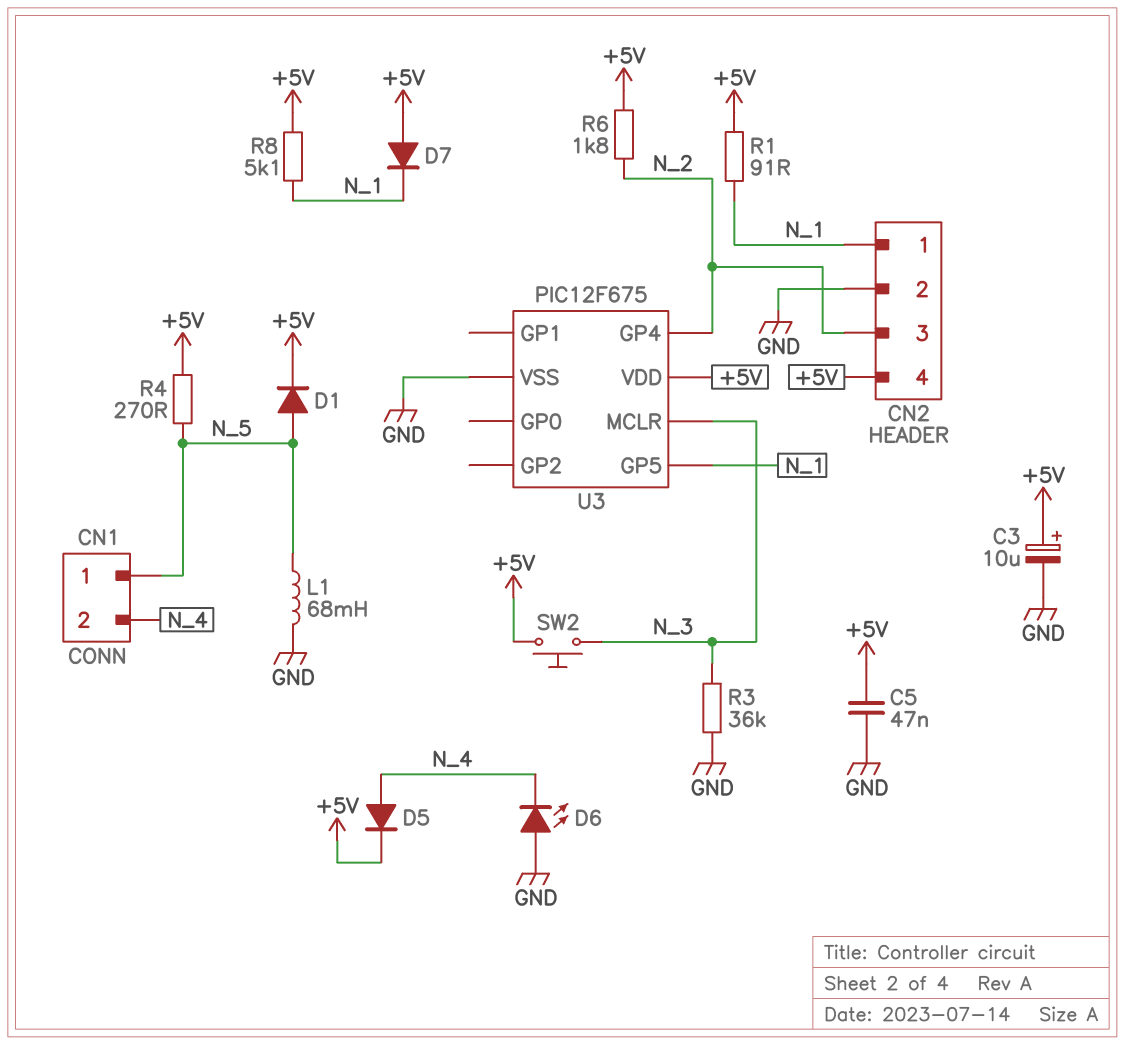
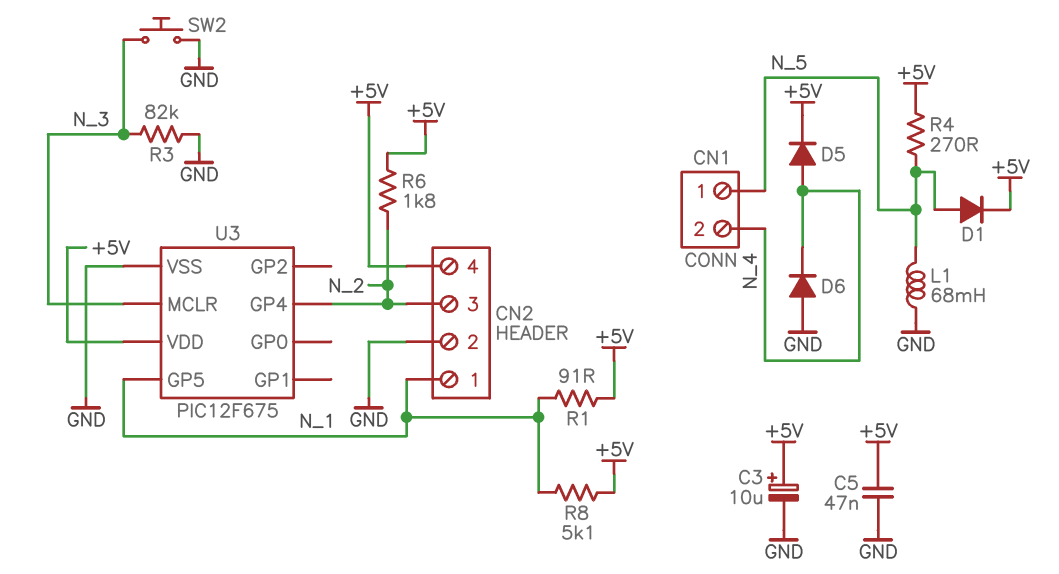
D6: LED (A GND, K N_4) -> diode (A GND, K N_4)
D7: diode (A +5V, K N_1) -> none
R3: 36k (GND, N_3) -> 82k (GND, N_3)
SW2: button (+5V, N_3) -> button (GND, N_3)

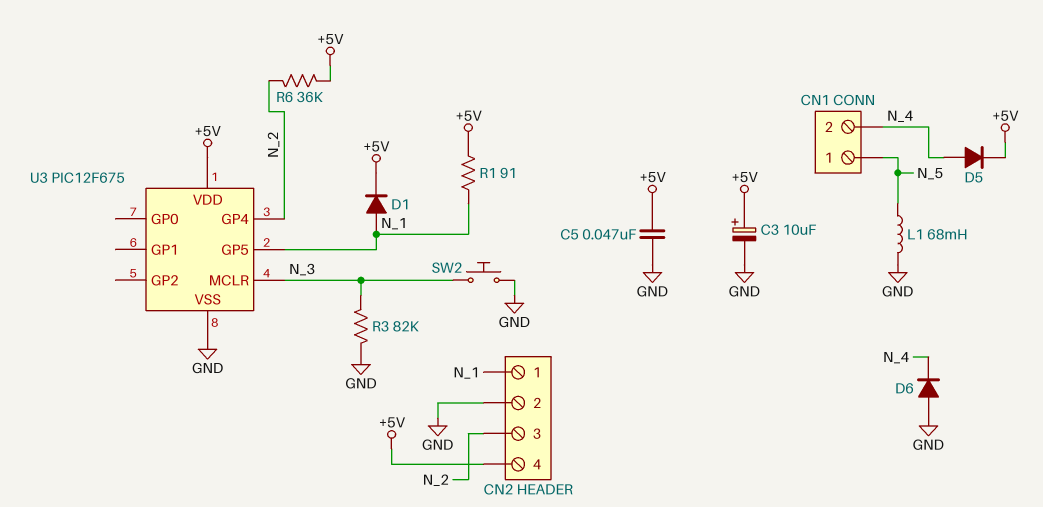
D1: diode (A N_5, K +5V) -> diode (A N_1, K +5V)
R4: 270 (+5V, N_5) -> none
R6: 1.8k (+5V, N_2) -> 36k (+5V, N_2)
R8: 5.1k (+5V, N_1) -> none

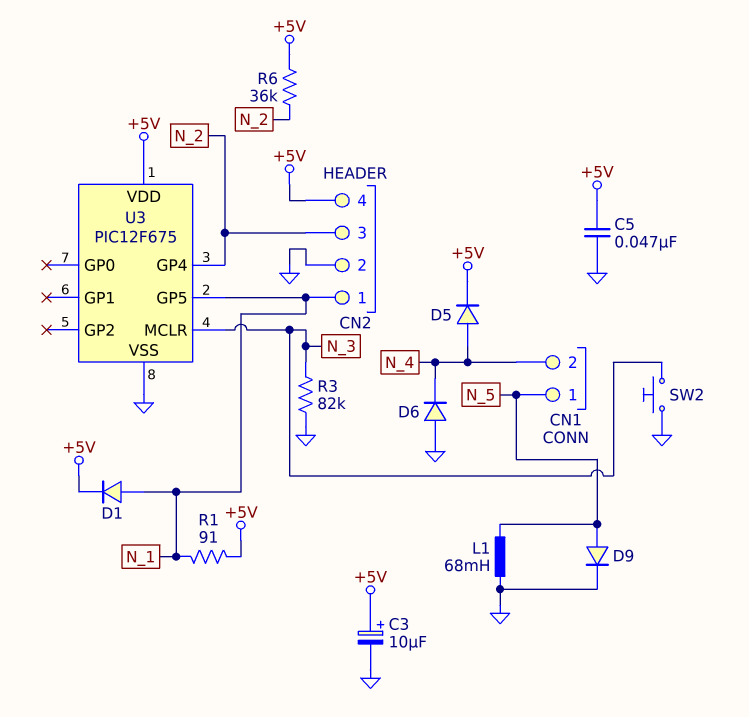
D9: none -> diode (A N_5, K GND)

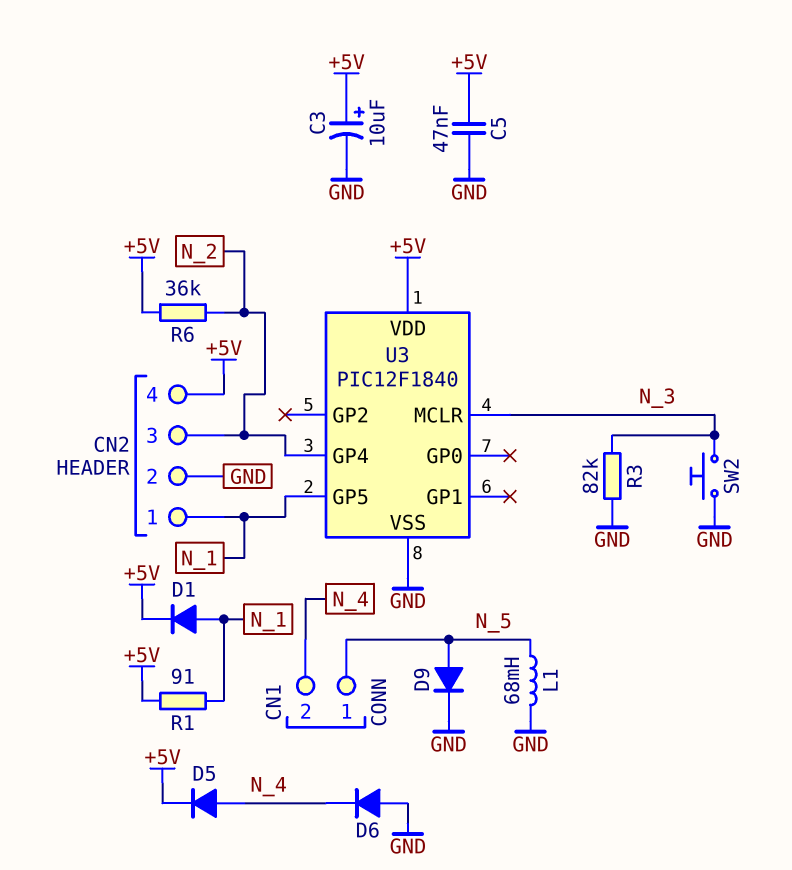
U3: PIC12F675 -> PIC12F1840

